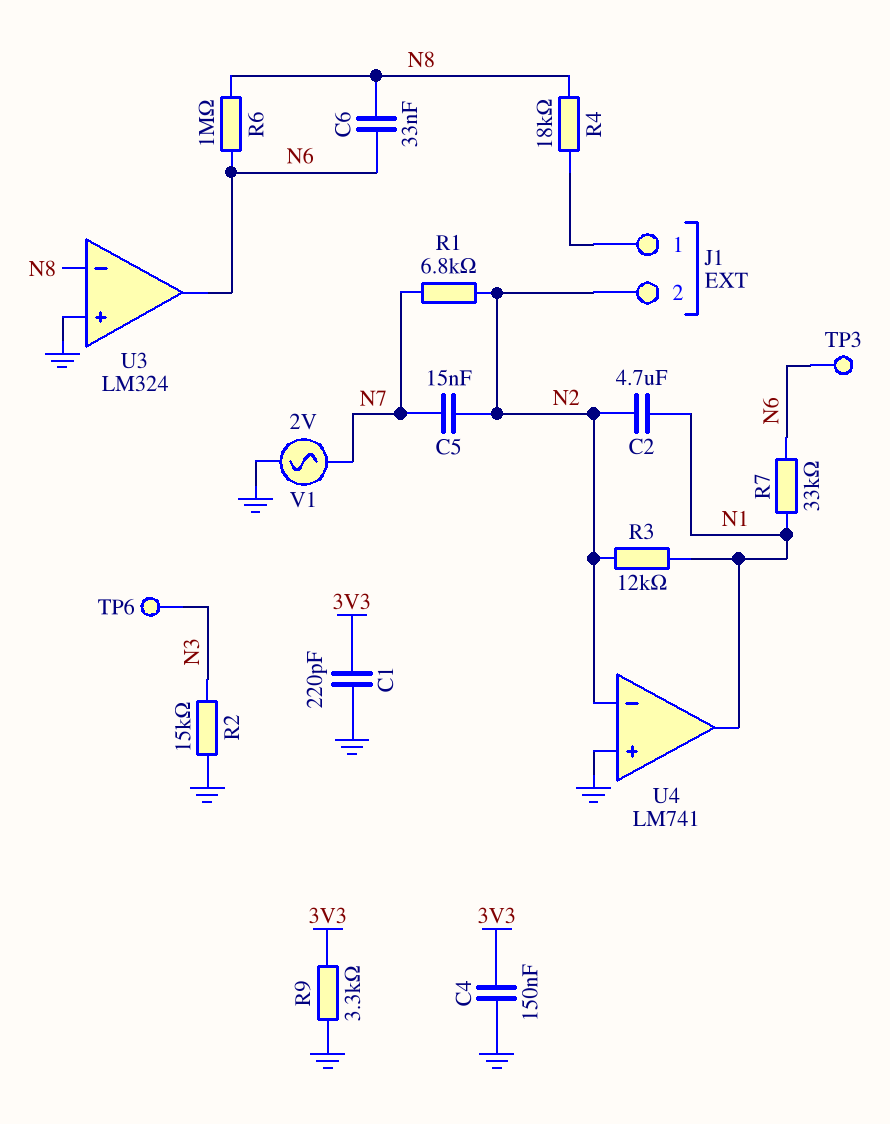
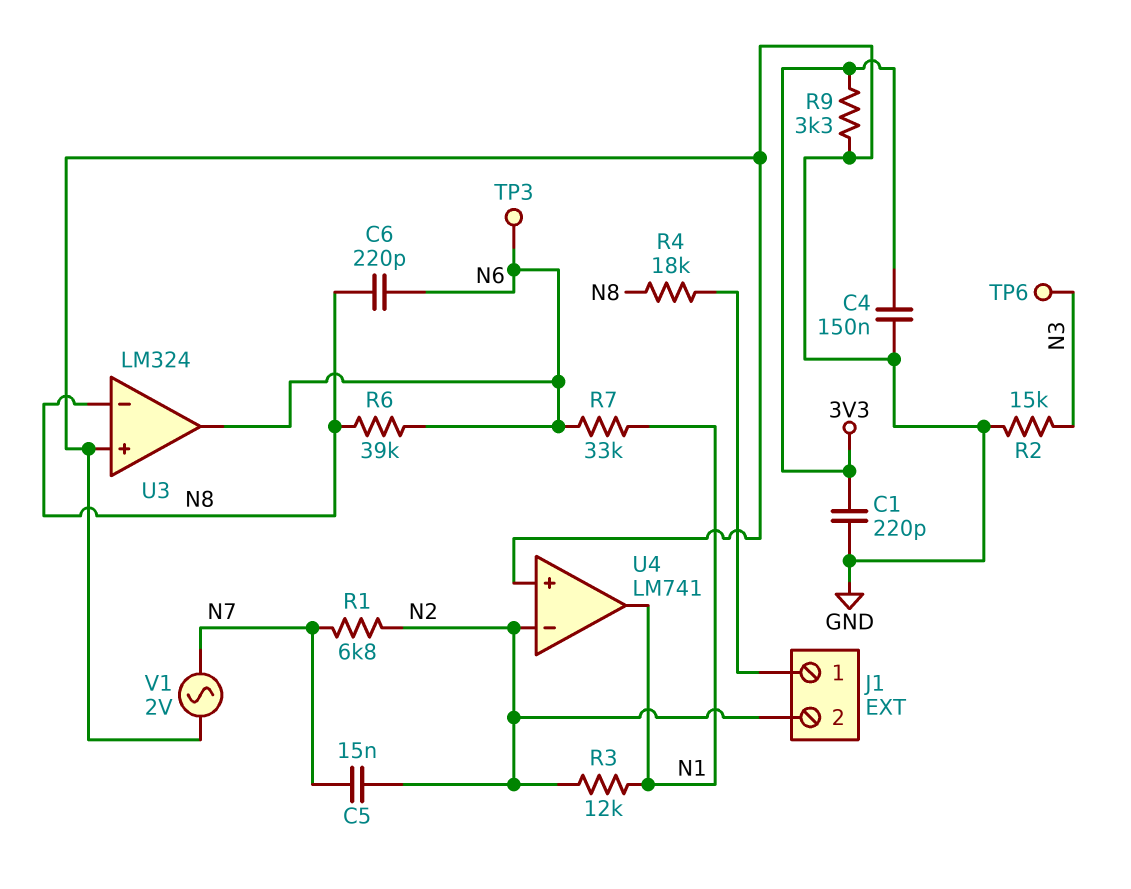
C2: 4.7uF (N1, N2) -> none
C6: 33nF (N6, N8) -> 220pF (N6, N8)
R6: 1M (N6, N8) -> 39k (N6, N8)

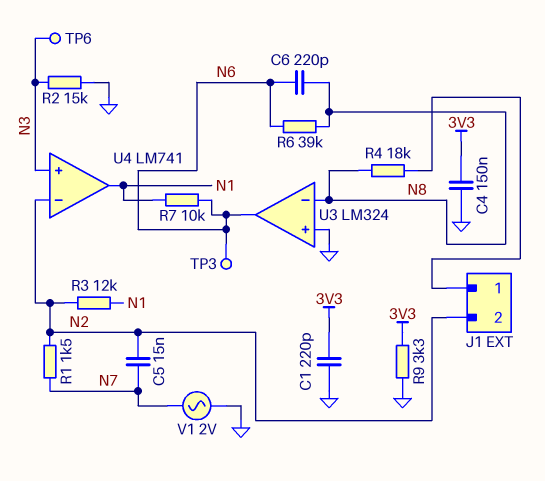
R1: 6.8k (N2, N7) -> 1.5k (N2, N7)
R7: 33k (N1, N6) -> 10k (N1, N6)
U4 pin in+: GND -> N3

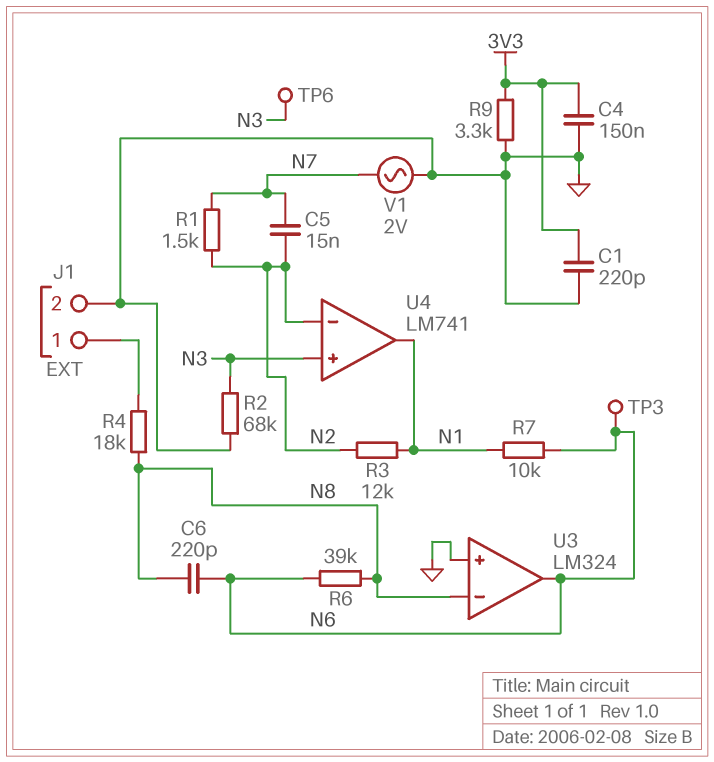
J1 pin 2: N2 -> GND
R2: 15k (GND, N3) -> 68k (GND, N3)

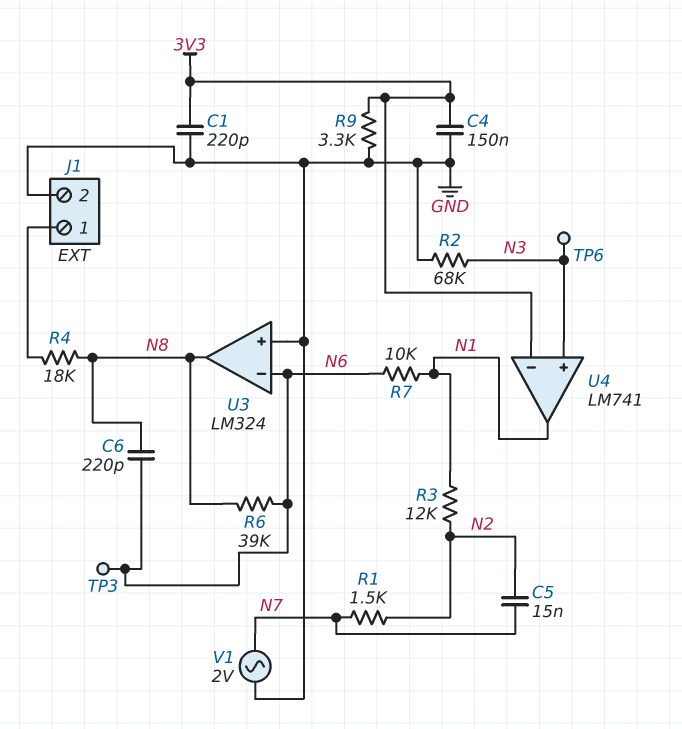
U3 pin in-: N8 -> N6
U3 pin out: N6 -> N8
U4 pin in-: N2 -> 3V3

